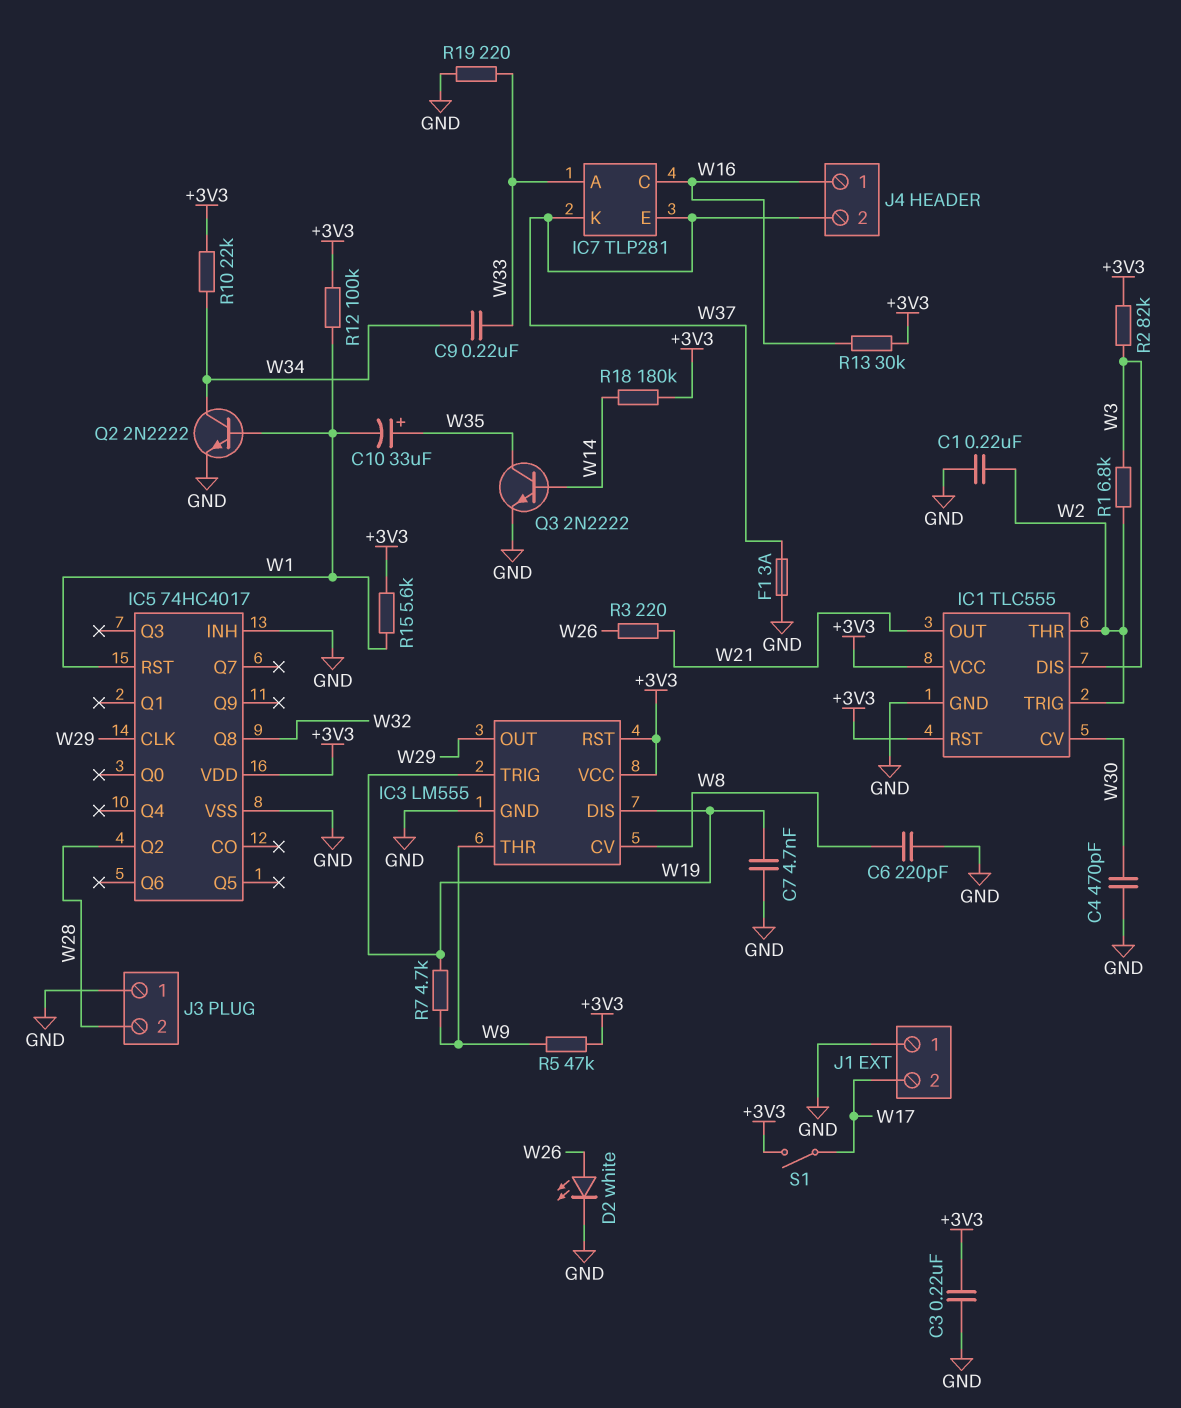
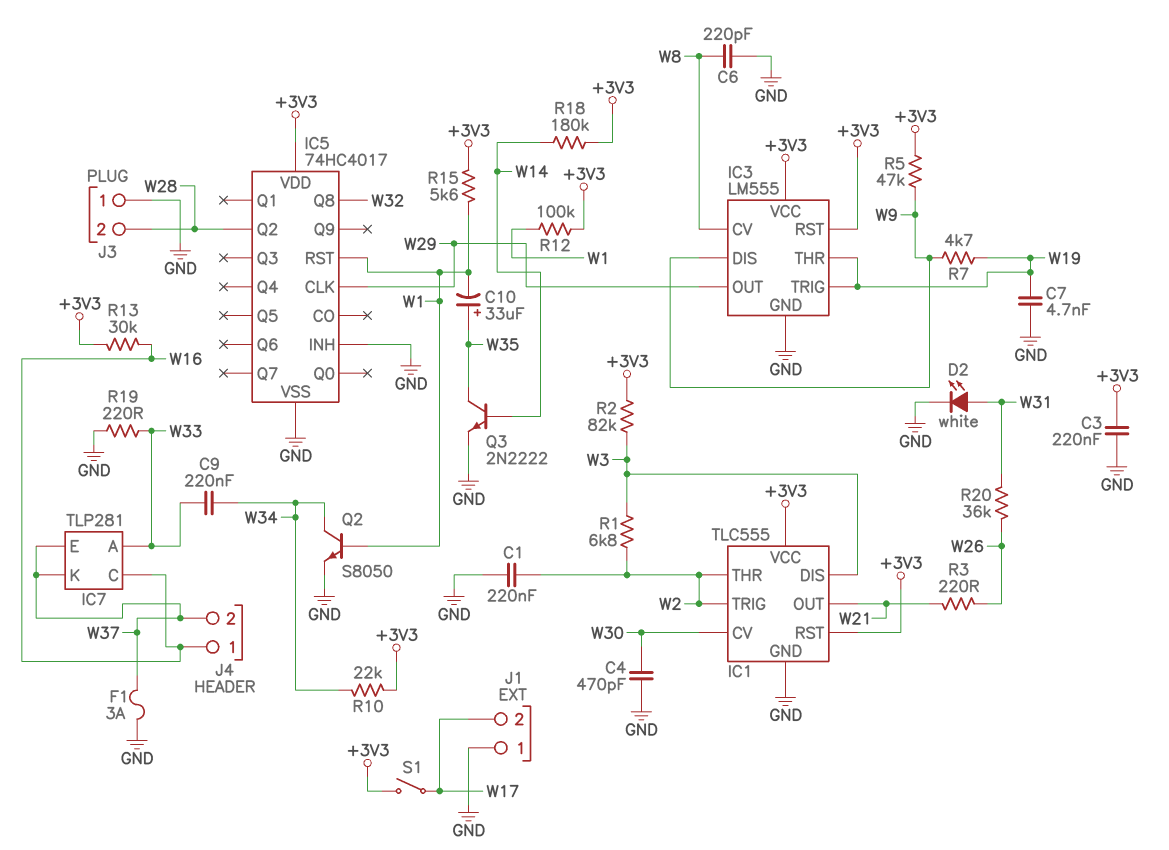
D2: LED white (A W26, K GND) -> LED white (A W31, K GND)
IC3 pin DIS: W19 -> W9
IC3 pin THR: W9 -> W19
Q2: NPN 2N2222 (B W1, C W34, E GND) -> NPN S8050 (B W1, C W34, E GND)
R20: none -> 36k (W26, W31)

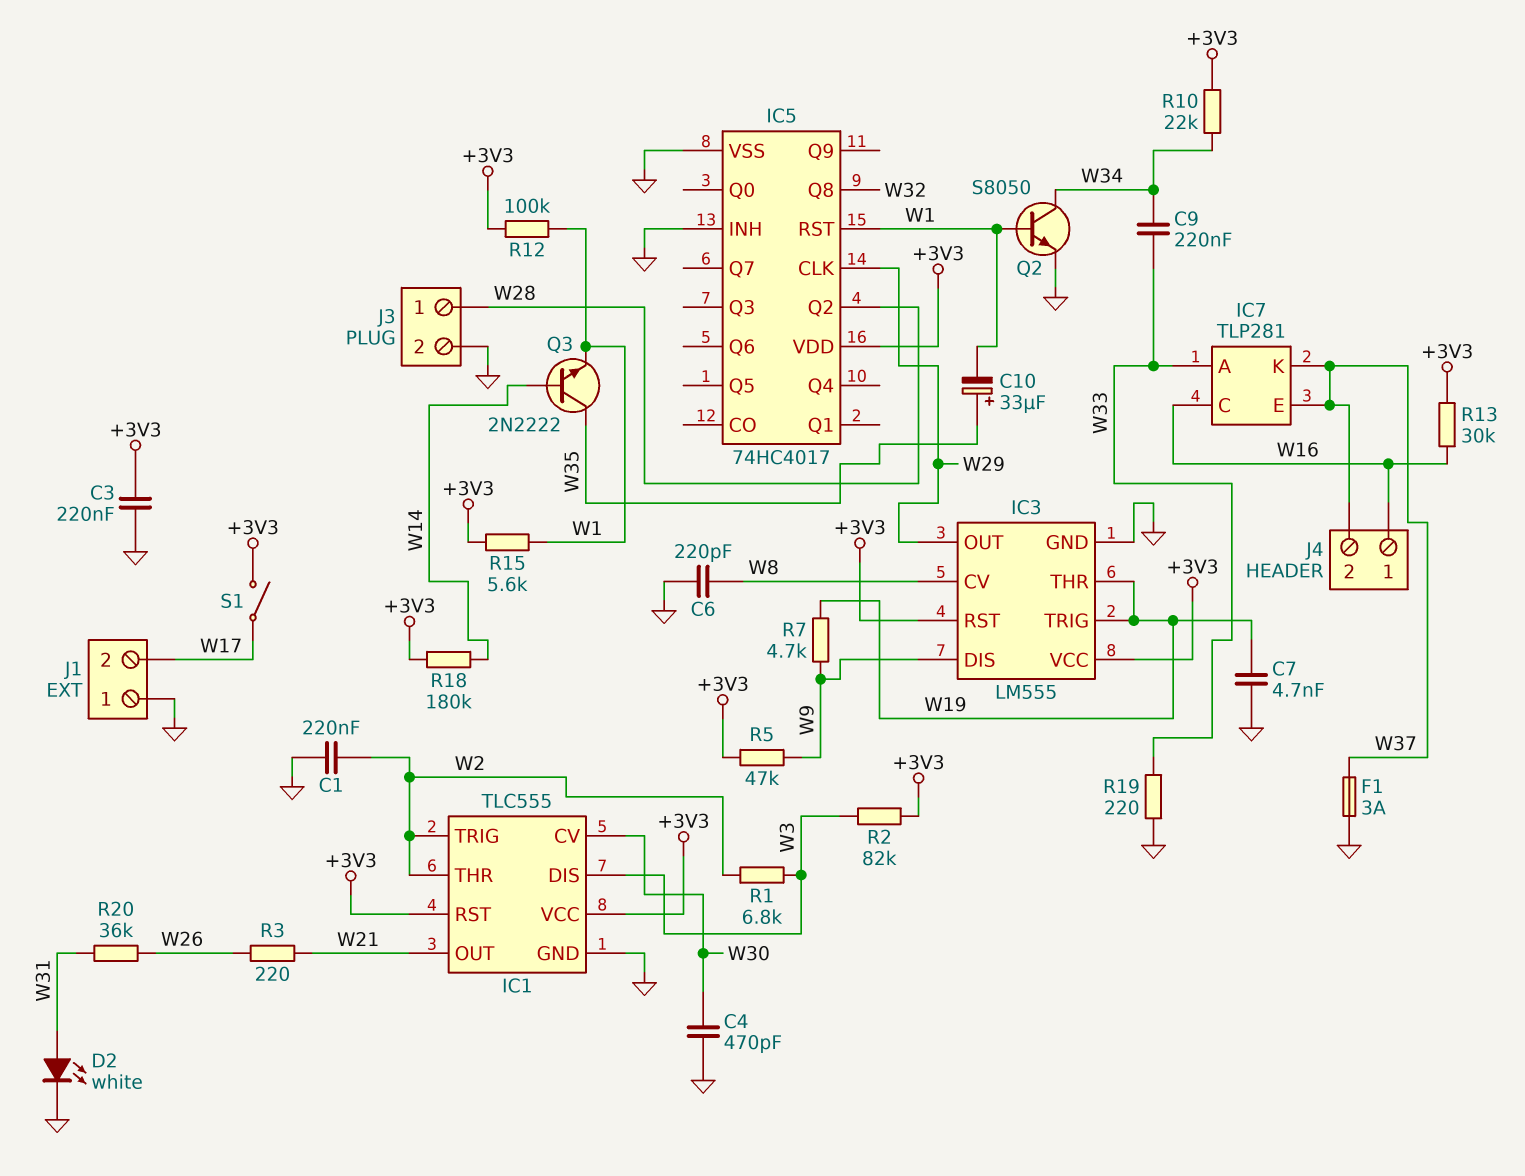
J3 pin 1: GND -> W28
J3 pin 2: W28 -> GND
Q3: NPN 2N2222 (B W14, C W35, E GND) -> NPN 2N2222 (B W14, C W35, E W1)

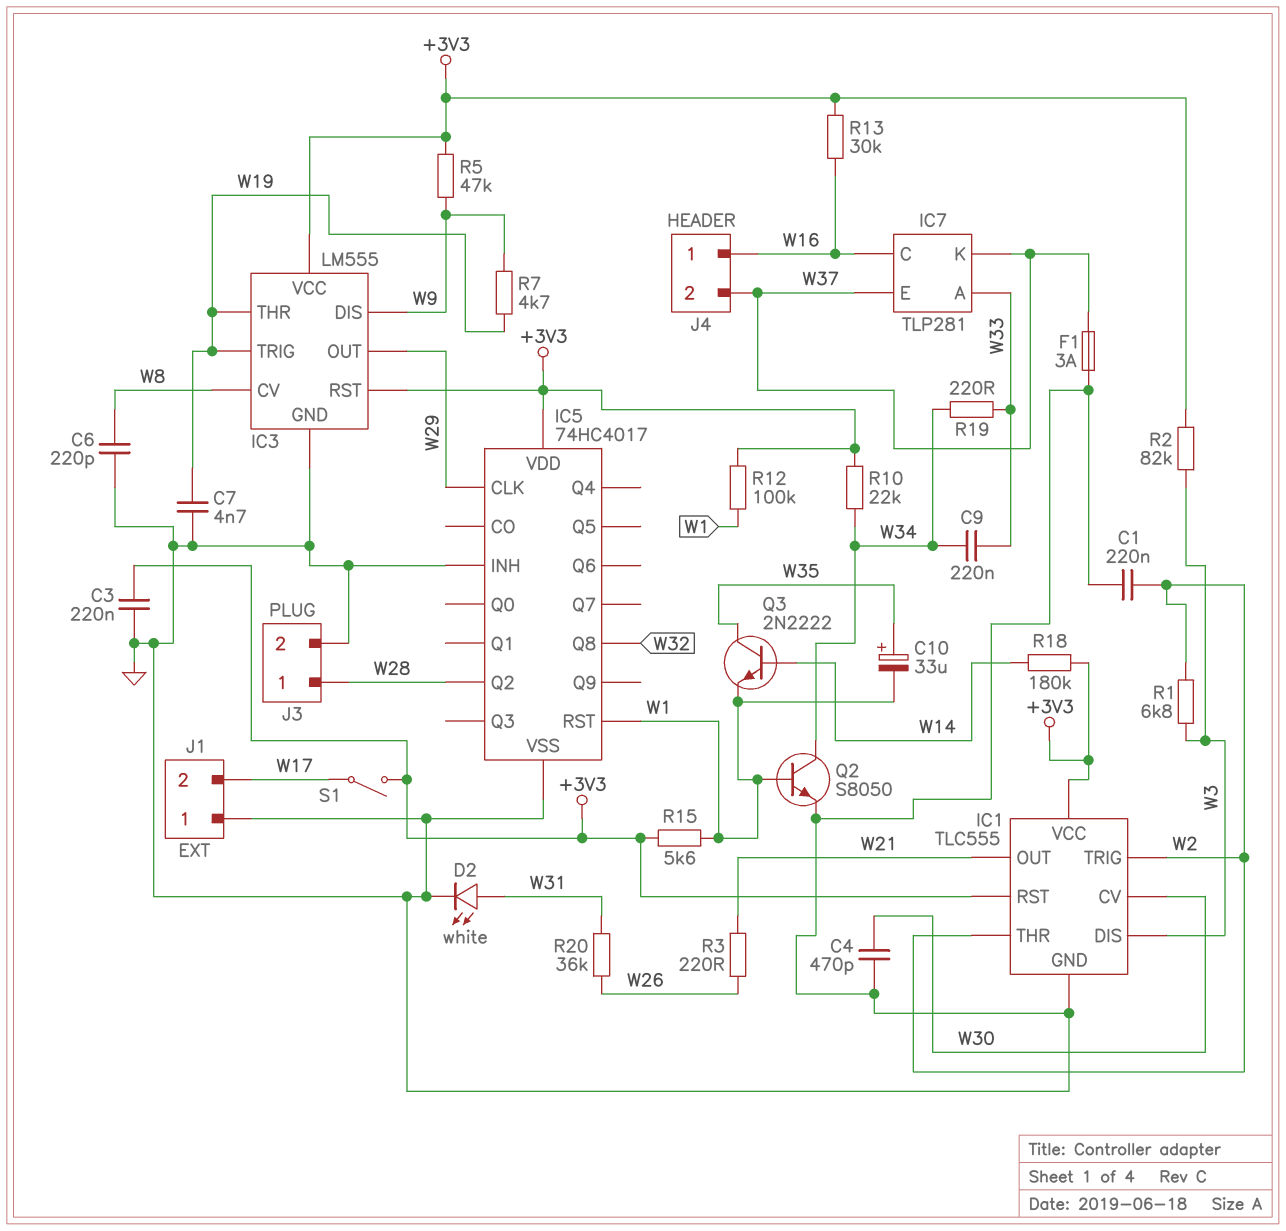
R19: 220 (GND, W33) -> 220 (W33, W34)

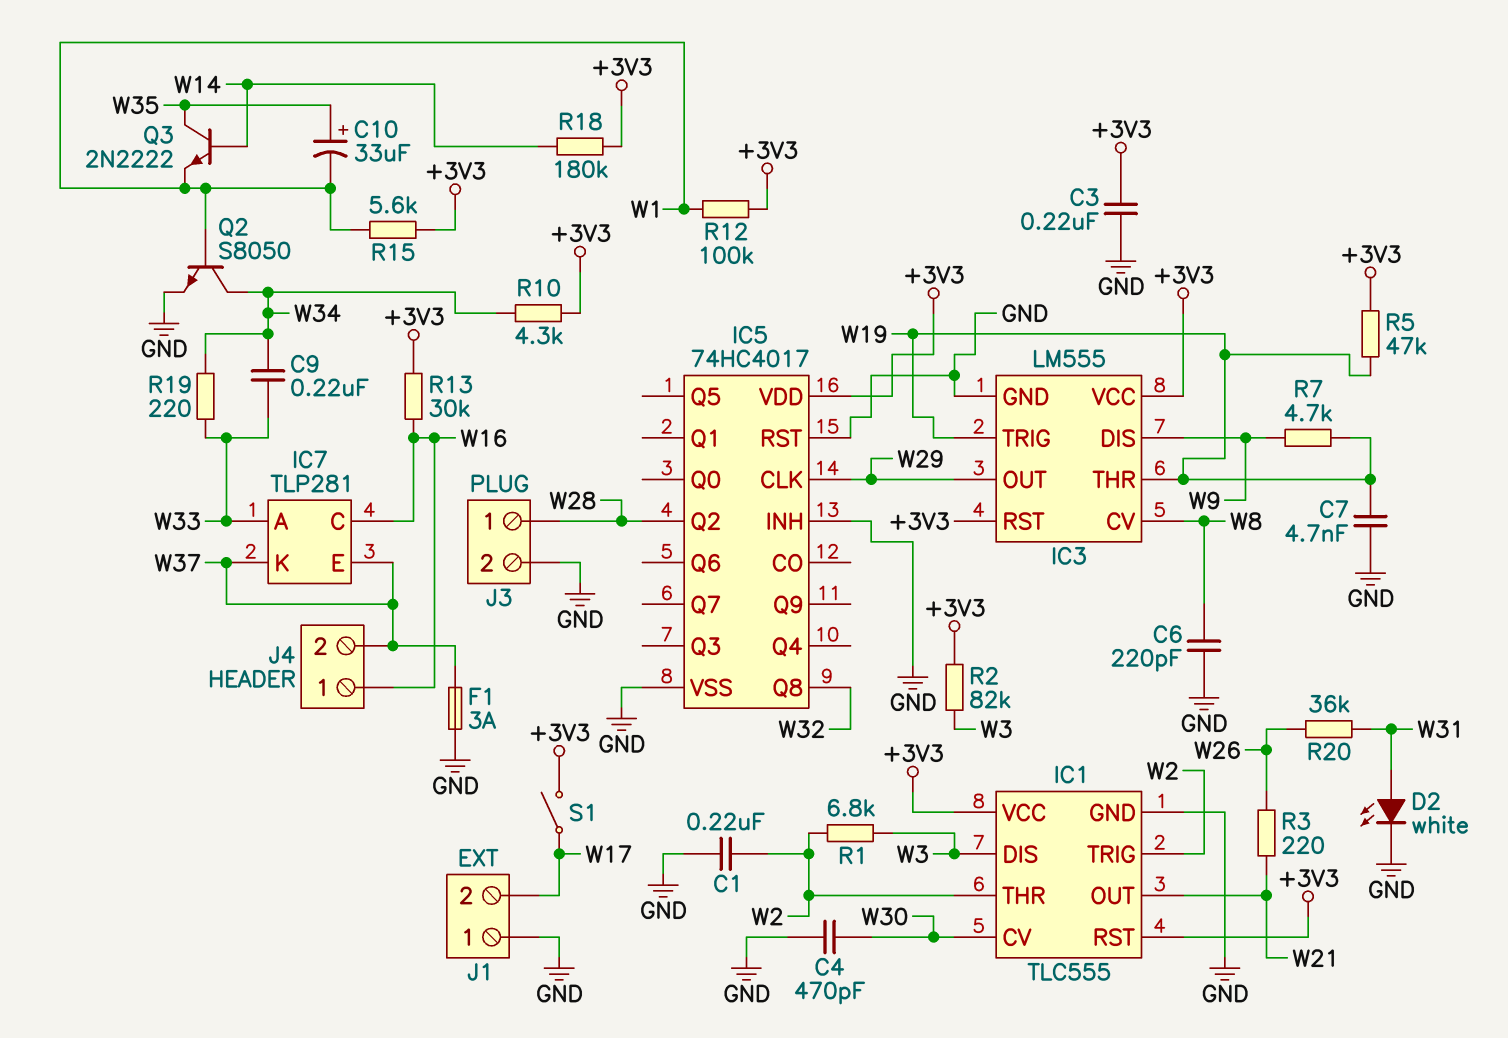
IC5 pin RST: W1 -> GND
R5: 47k (+3V3, W9) -> 47k (+3V3, W19)
R10: 22k (+3V3, W34) -> 4.3k (+3V3, W34)

